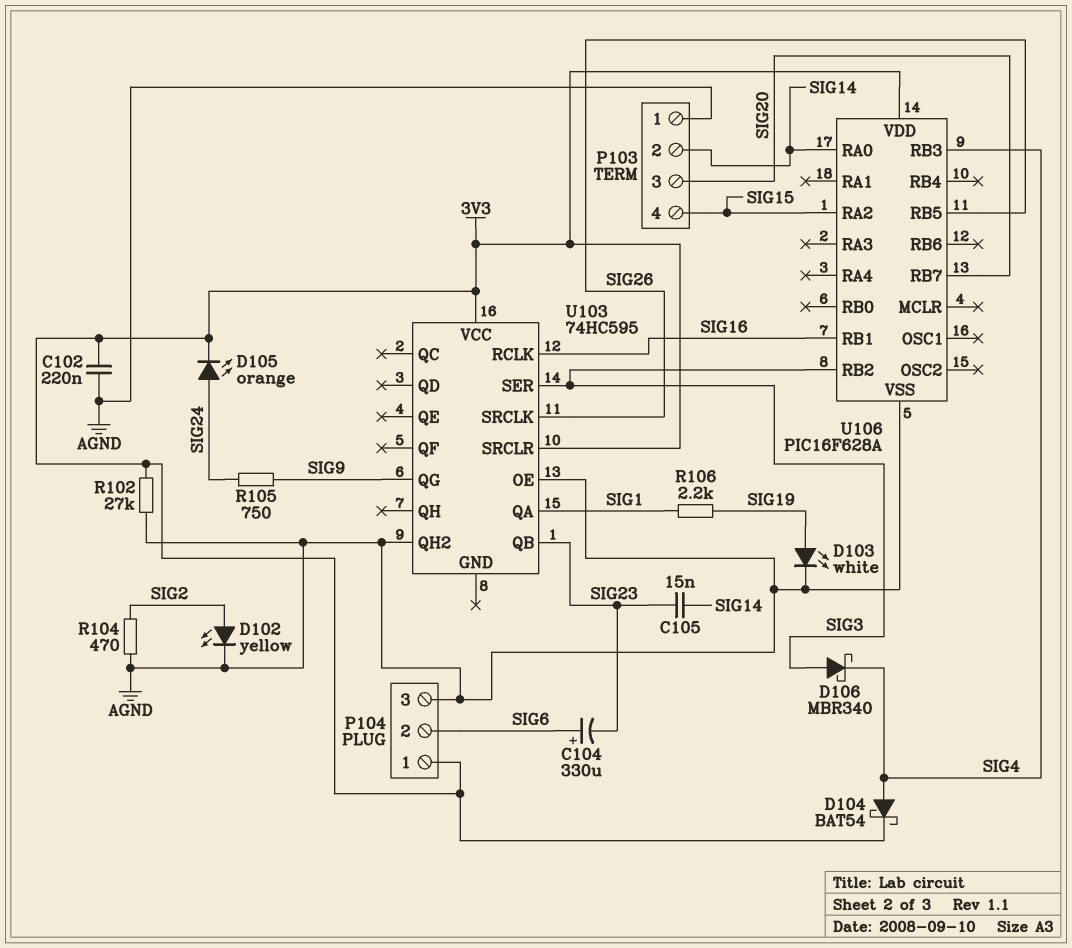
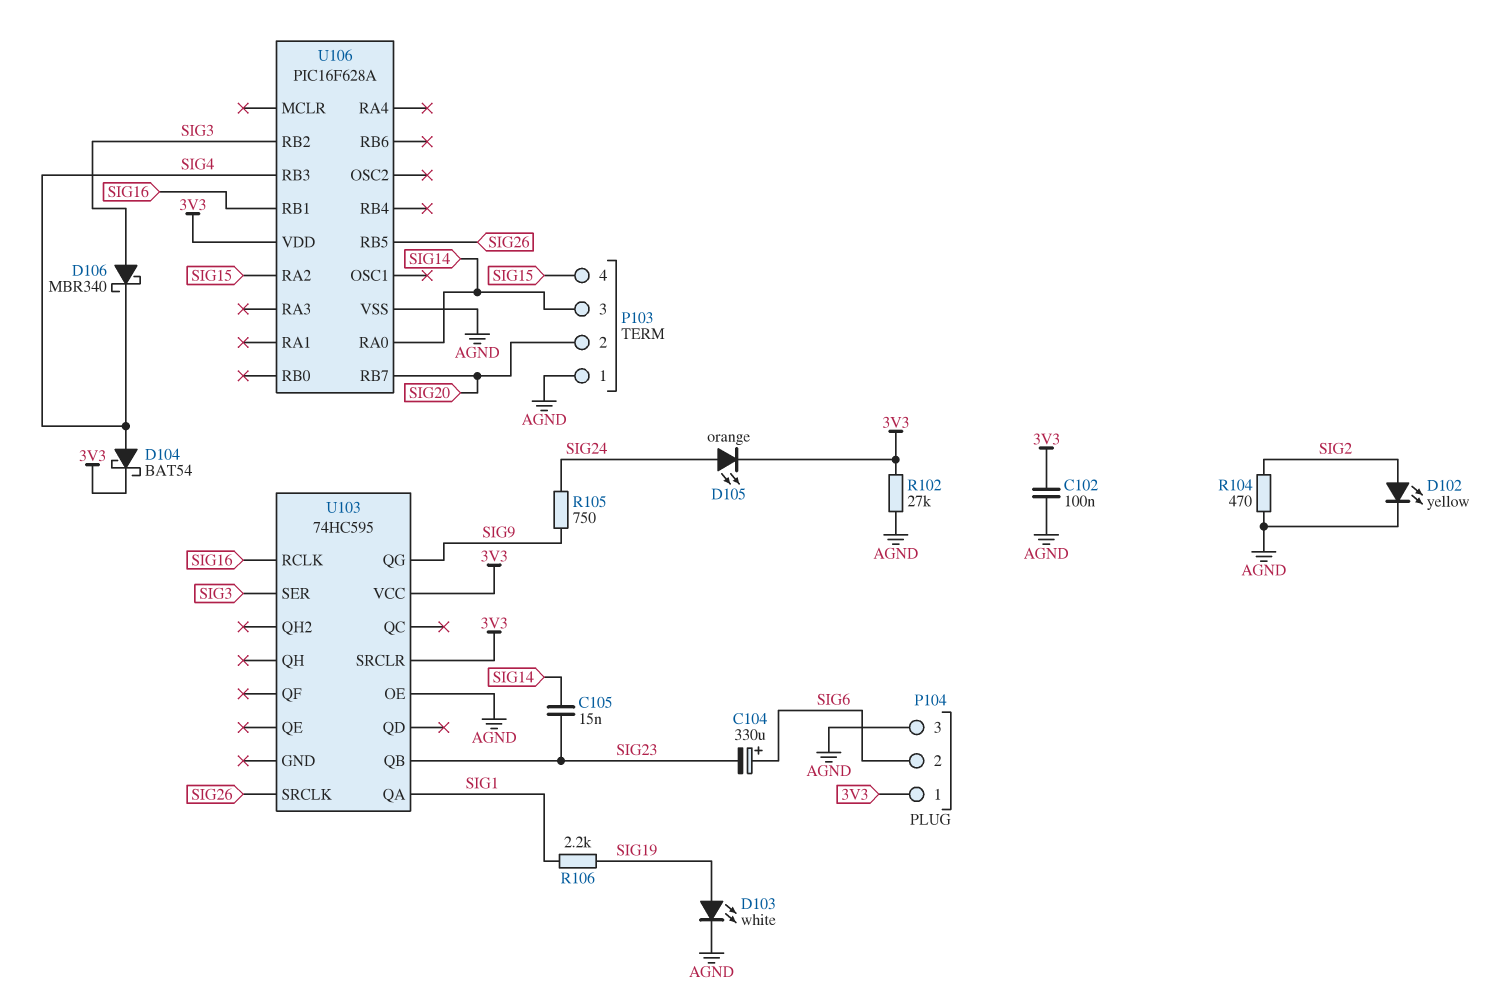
C102: 220nF (3V3, AGND) -> 100nF (3V3, AGND)
P103 pin 2: SIG14 -> SIG20
P103 pin 3: SIG20 -> SIG14
U103 pin QH2: AGND -> none

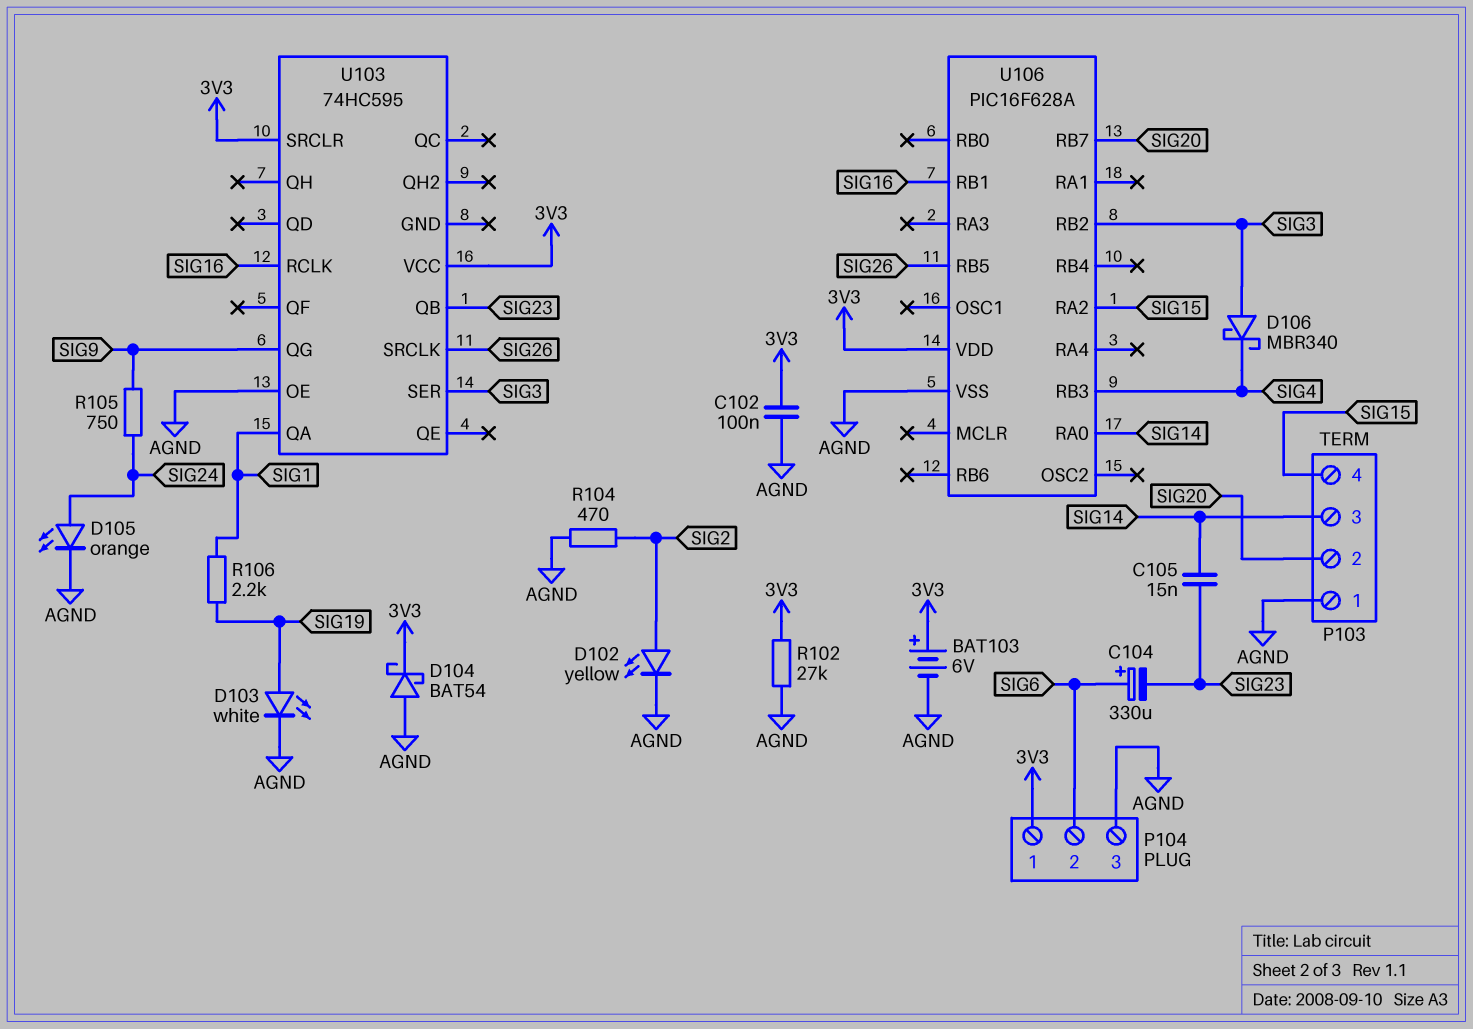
BAT103: none -> 6V (plus 3V3, minus AGND)
D104: schottky BAT54 (A SIG4, K 3V3) -> schottky BAT54 (A AGND, K 3V3)
D105: LED orange (A SIG24, K 3V3) -> LED orange (A SIG24, K AGND)

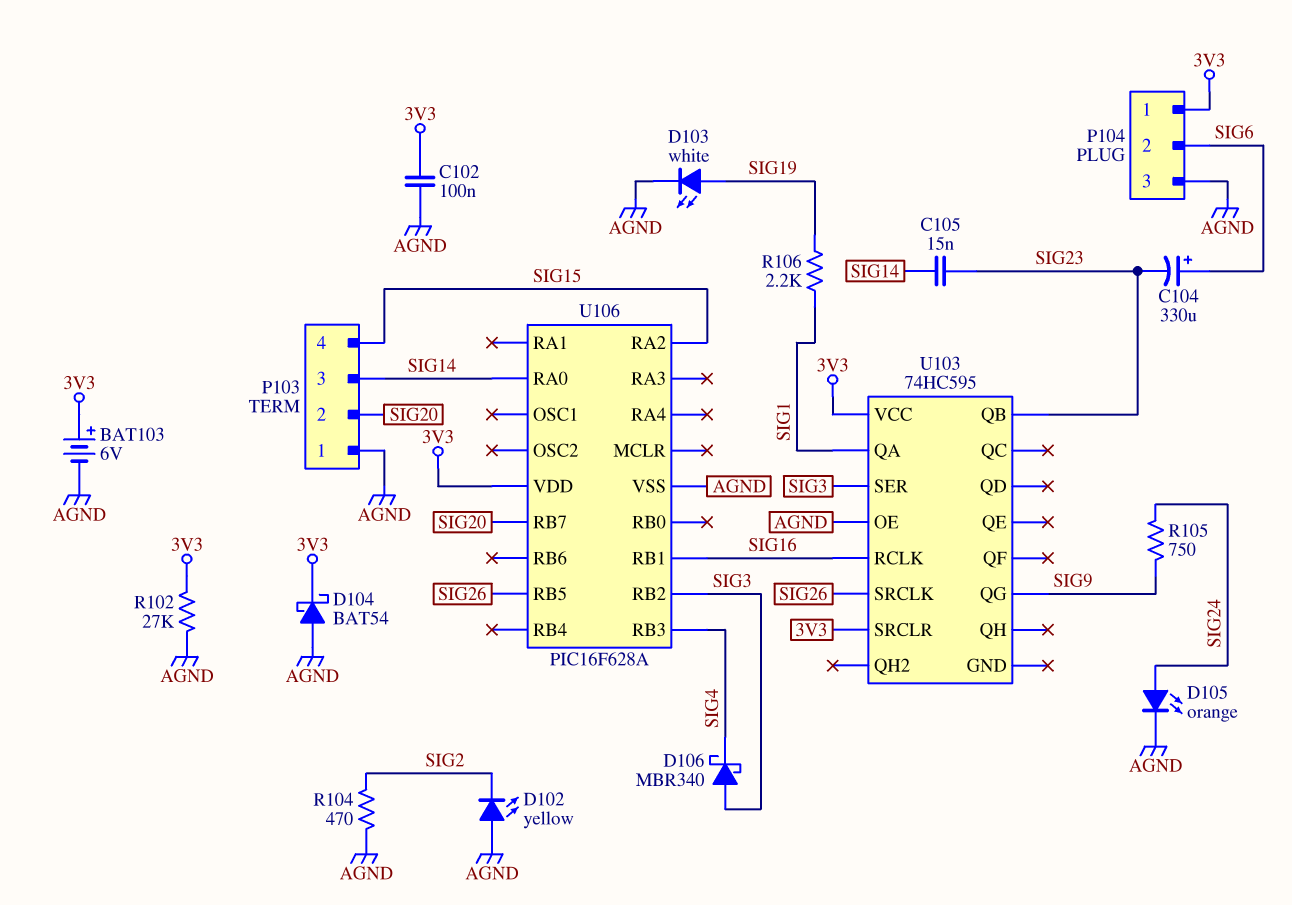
D102: LED yellow (A SIG2, K AGND) -> LED yellow (A AGND, K SIG2)

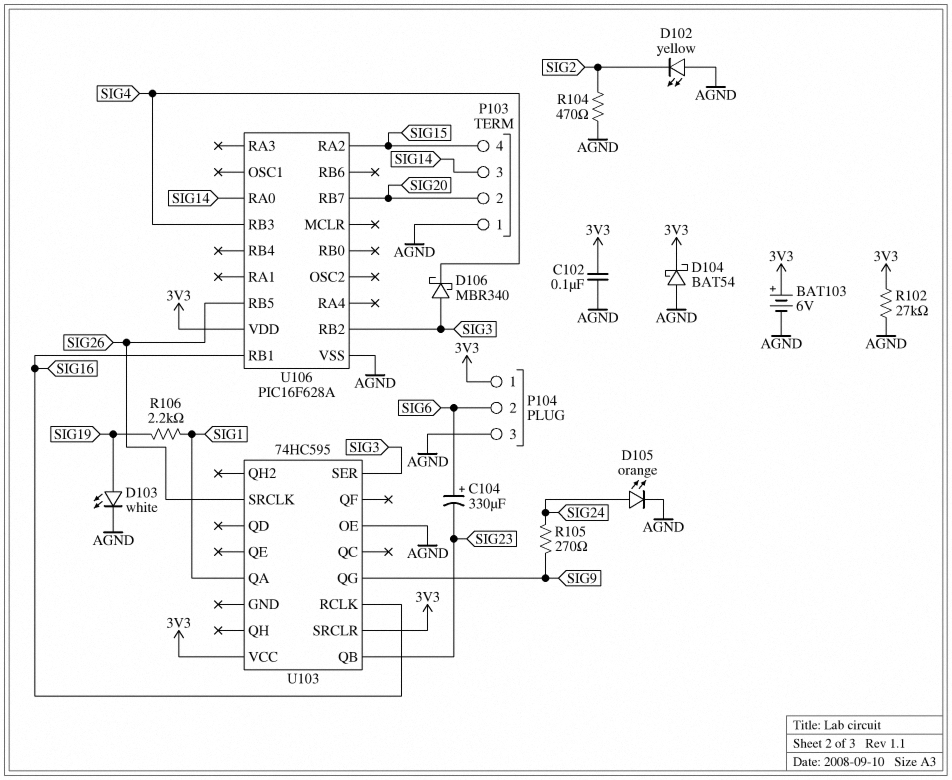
C105: 15nF (SIG14, SIG23) -> none
R105: 750 (SIG9, SIG24) -> 270 (SIG9, SIG24)

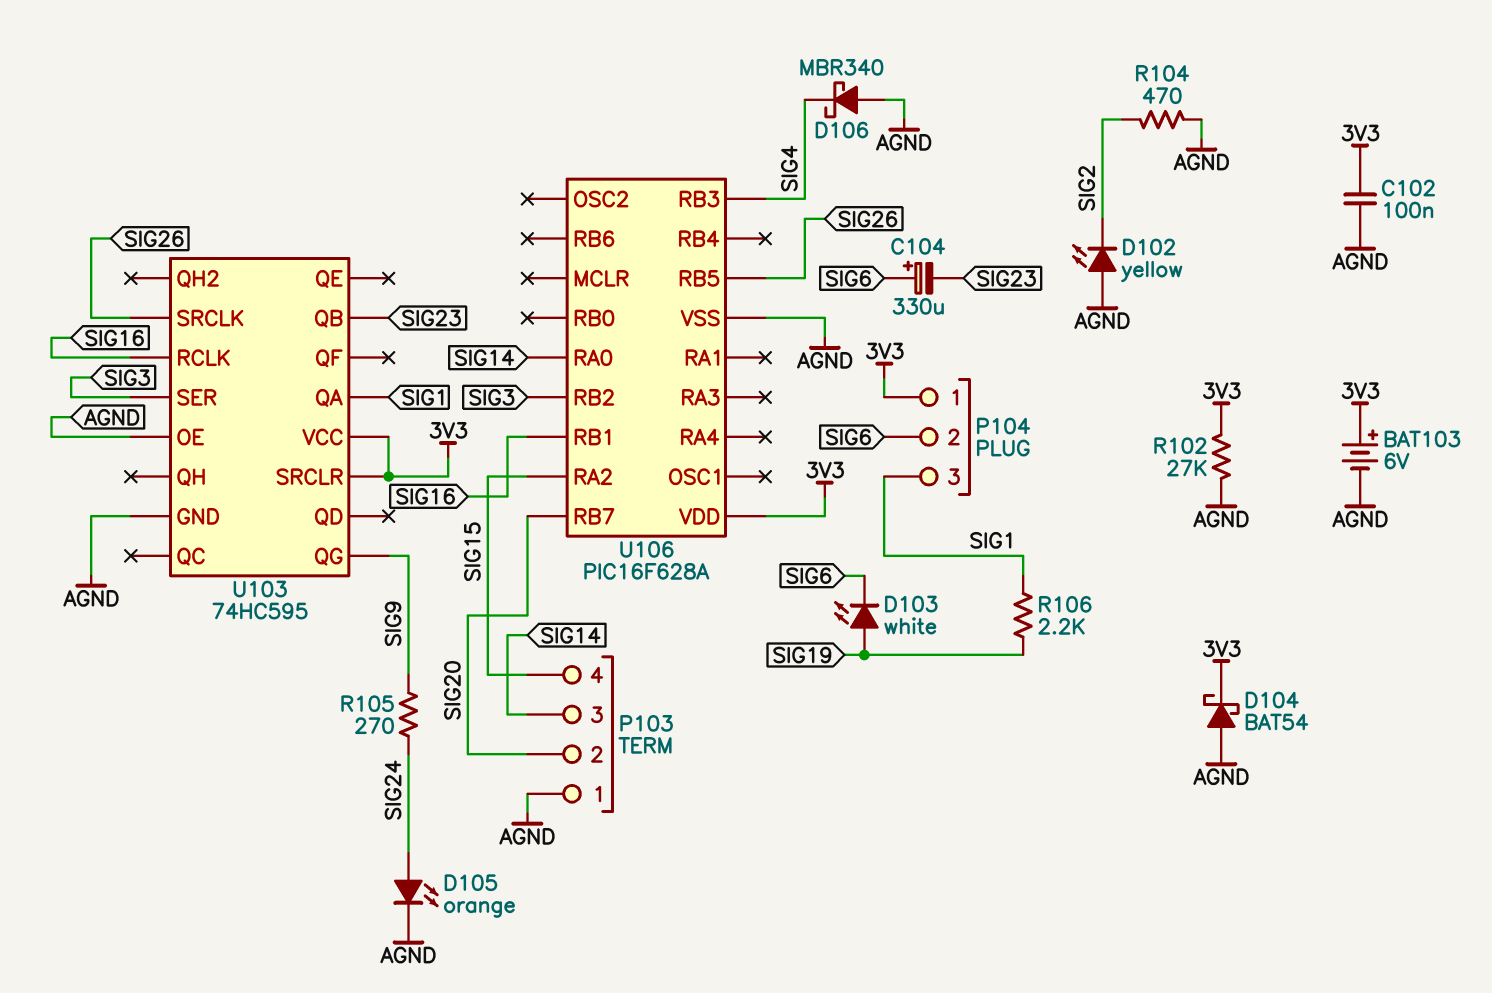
D103: LED white (A SIG19, K AGND) -> LED white (A SIG19, K SIG6)
D106: schottky MBR340 (A SIG3, K SIG4) -> schottky MBR340 (A AGND, K SIG4)
P104 pin 3: AGND -> SIG1
U103 pin GND: none -> AGND

